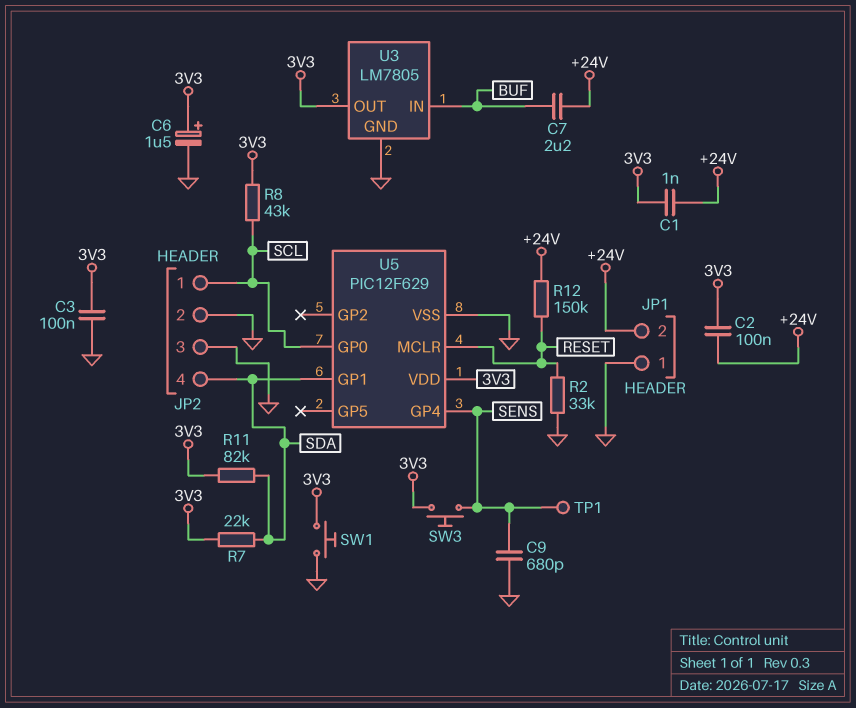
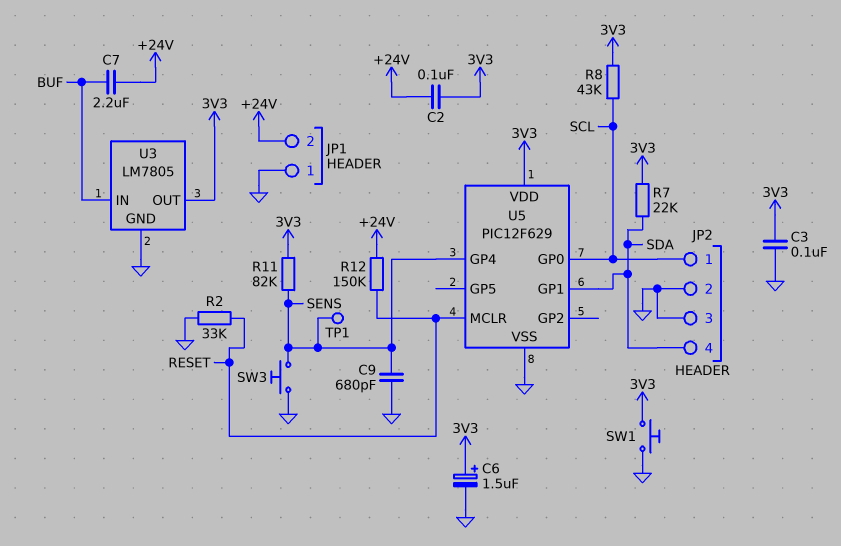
C1: 1nF (+24V, 3V3) -> none
R11: 82k (3V3, SDA) -> 82k (3V3, SENS)
SW3: button (3V3, SENS) -> button (GND, SENS)

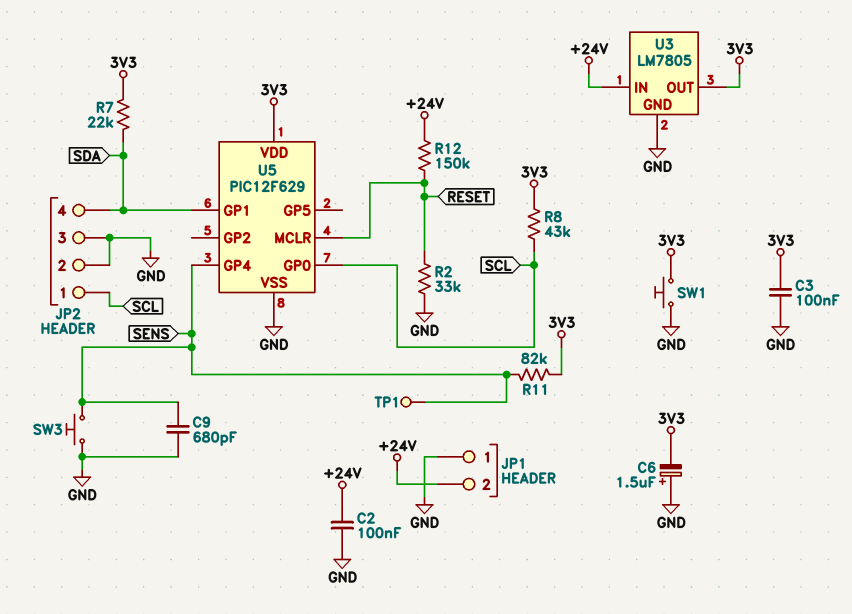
C2: 100nF (+24V, 3V3) -> 100nF (+24V, GND)
C6: 1.5uF (plus 3V3, minus GND) -> 1.5uF (plus GND, minus 3V3)
C7: 2.2uF (+24V, BUF) -> none
U3 pin IN: BUF -> +24V

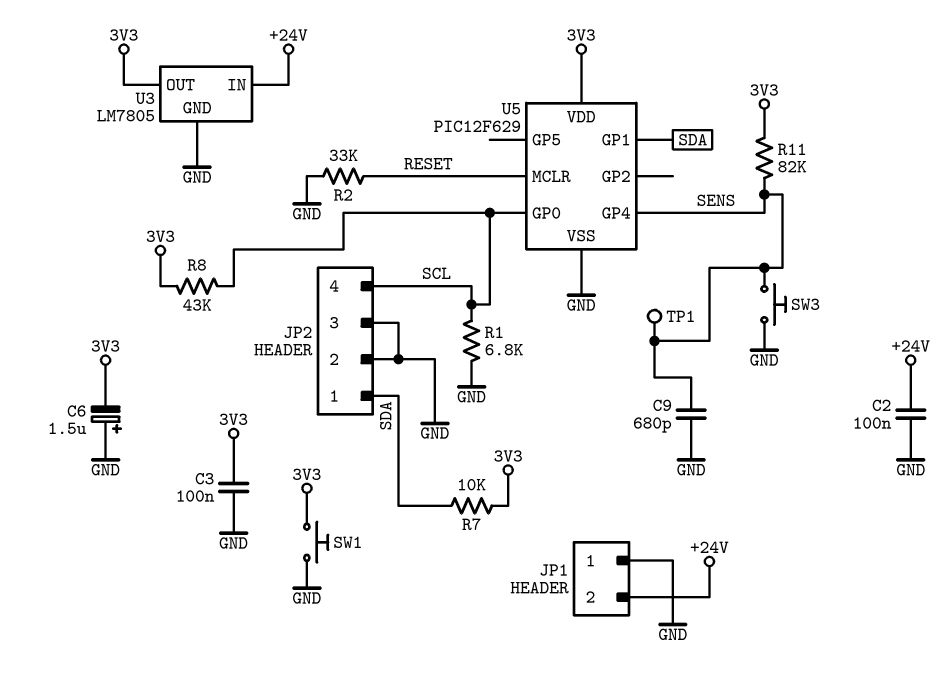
JP2 pin 1: SCL -> SDA
JP2 pin 4: SDA -> SCL
R1: none -> 6.8k (GND, SCL)
R7: 22k (3V3, SDA) -> 10k (3V3, SDA)
R12: 150k (+24V, RESET) -> none

